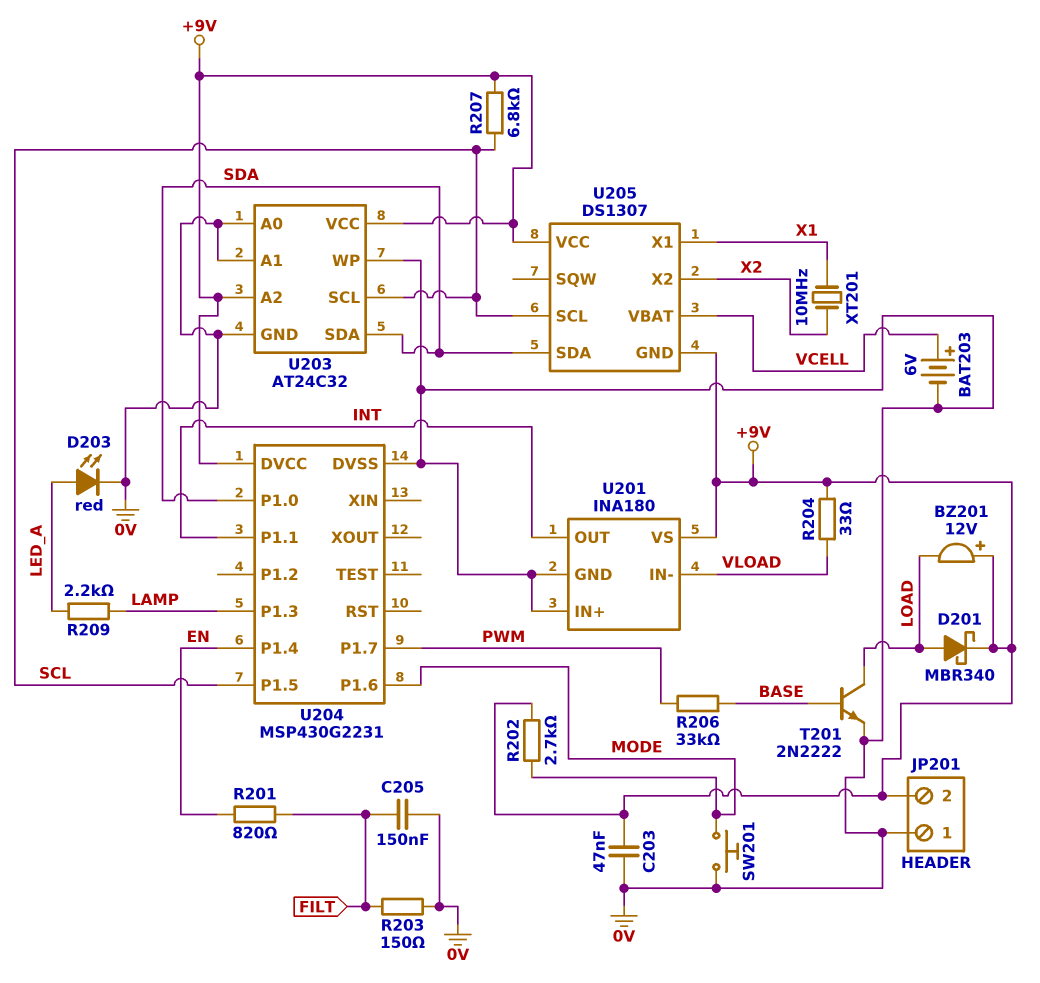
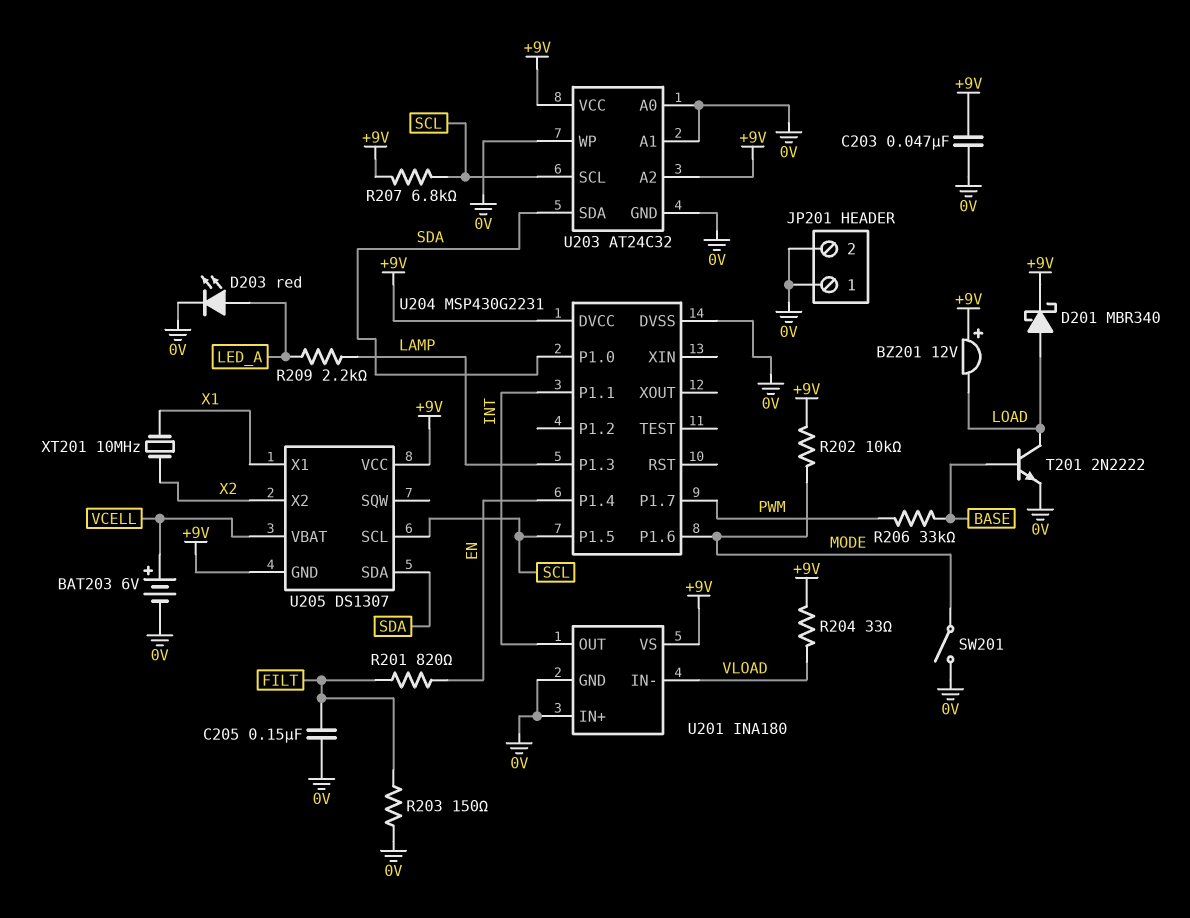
JP201 pin 2: +9V -> 0V
R202: 2.7k (+9V, MODE) -> 10k (+9V, MODE)
SW201: button (0V, MODE) -> switch (0V, MODE)

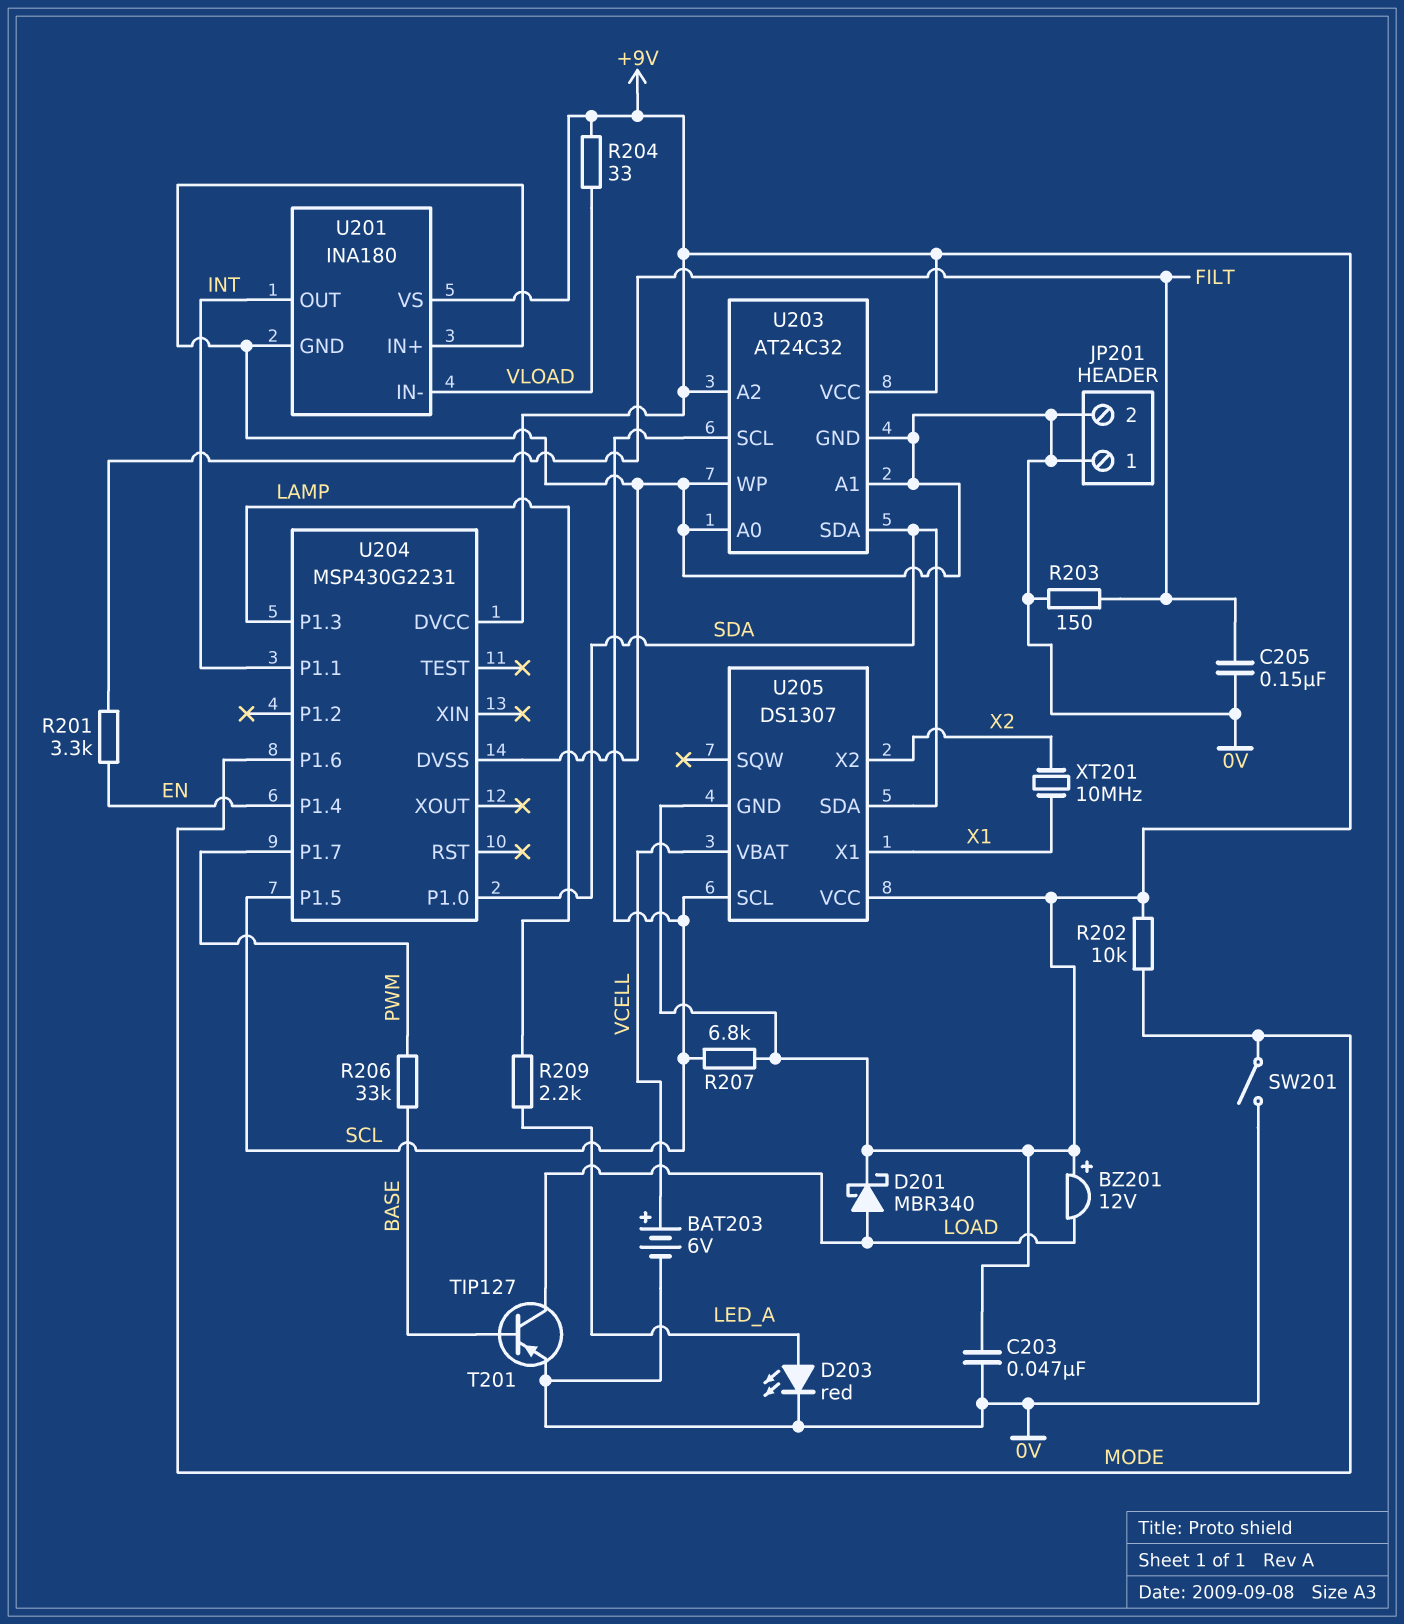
R201: 820 (EN, FILT) -> 3.3k (EN, FILT)
T201: NPN 2N2222 (B BASE, C LOAD, E 0V) -> PNP TIP127 (B BASE, C LOAD, E 0V)

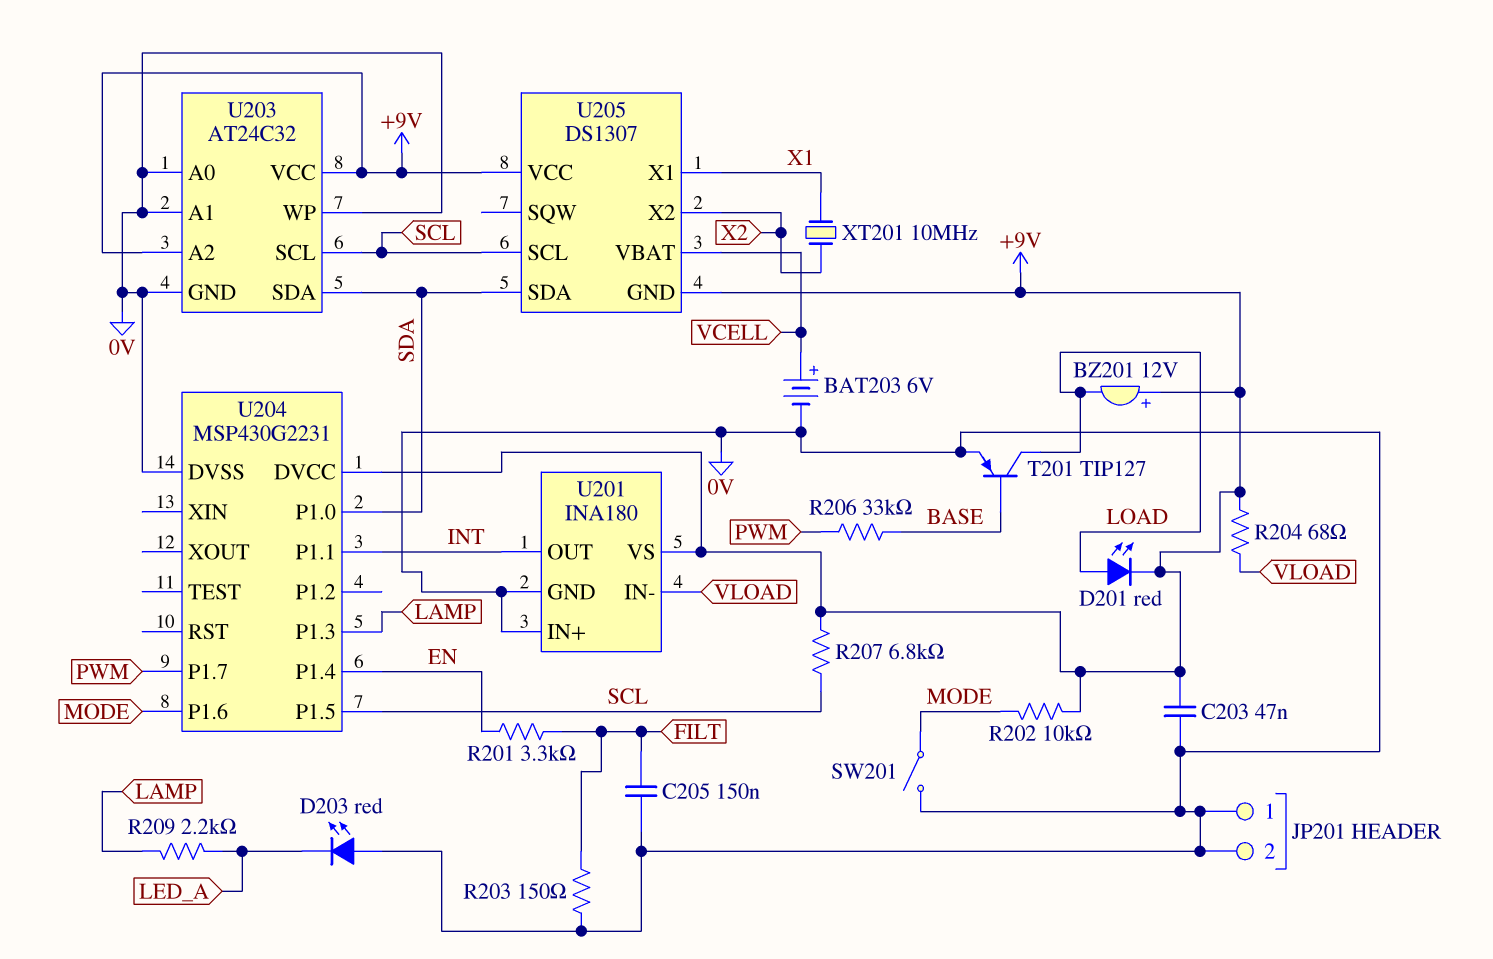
D201: schottky MBR340 (A LOAD, K +9V) -> LED red (A LOAD, K +9V)
D203: LED red (A LED_A, K 0V) -> LED red (A 0V, K LED_A)
R204: 33 (+9V, VLOAD) -> 68 (+9V, VLOAD)

